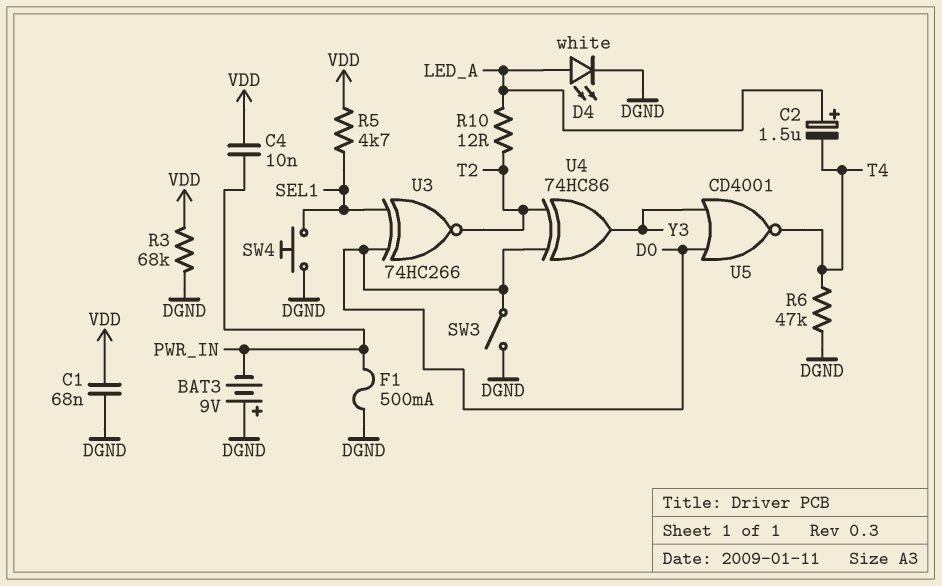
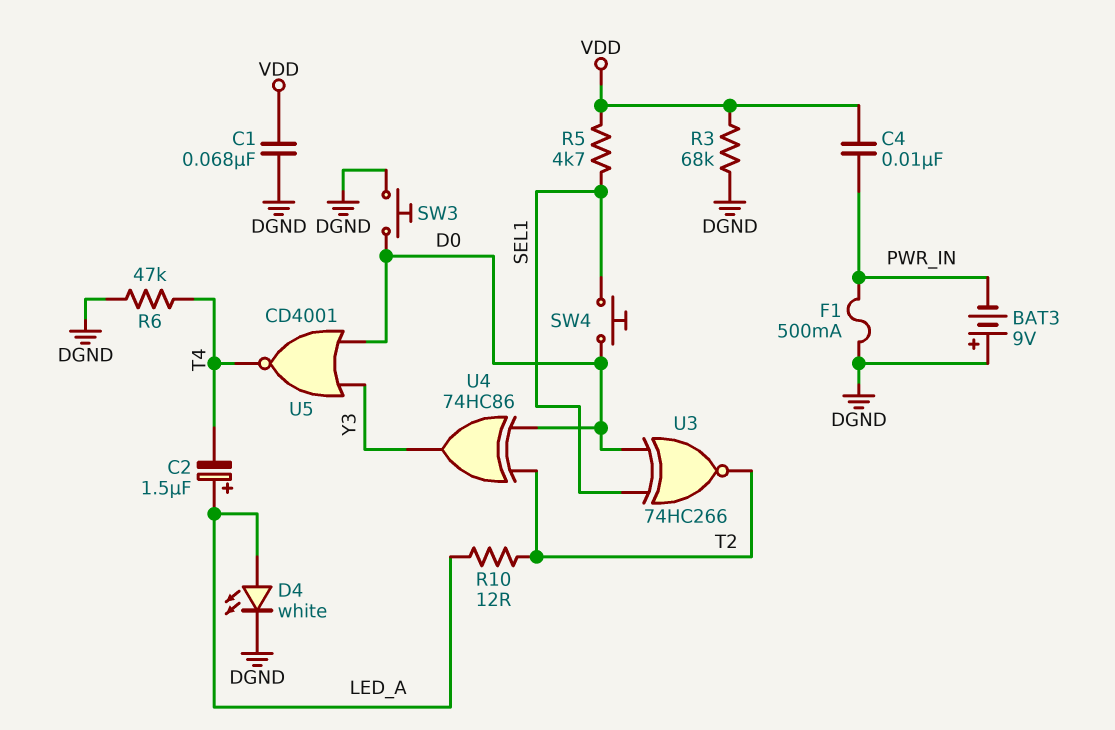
SW3: switch (D0, DGND) -> button (D0, DGND)
SW4: button (DGND, SEL1) -> button (D0, SEL1)

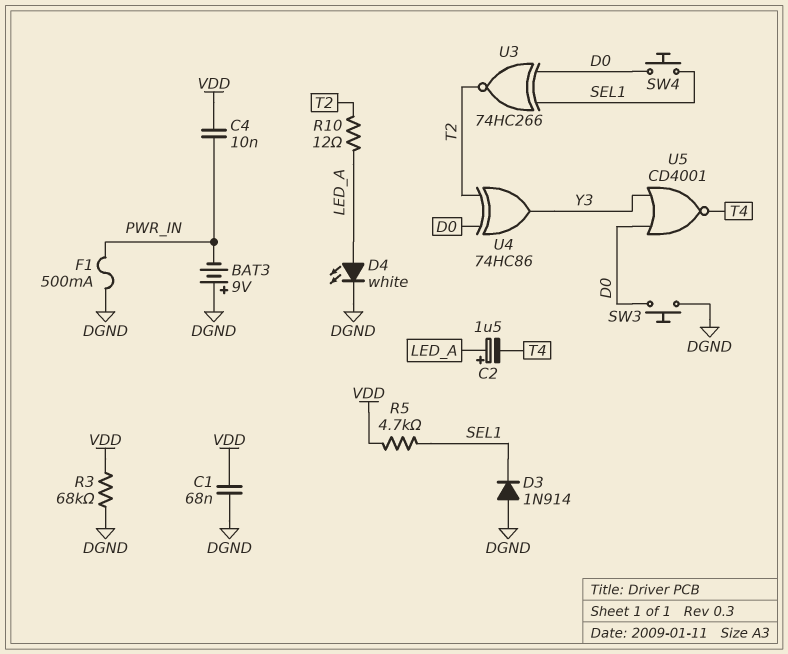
D3: none -> diode 1N914 (A DGND, K SEL1)
R6: 47k (DGND, T4) -> none

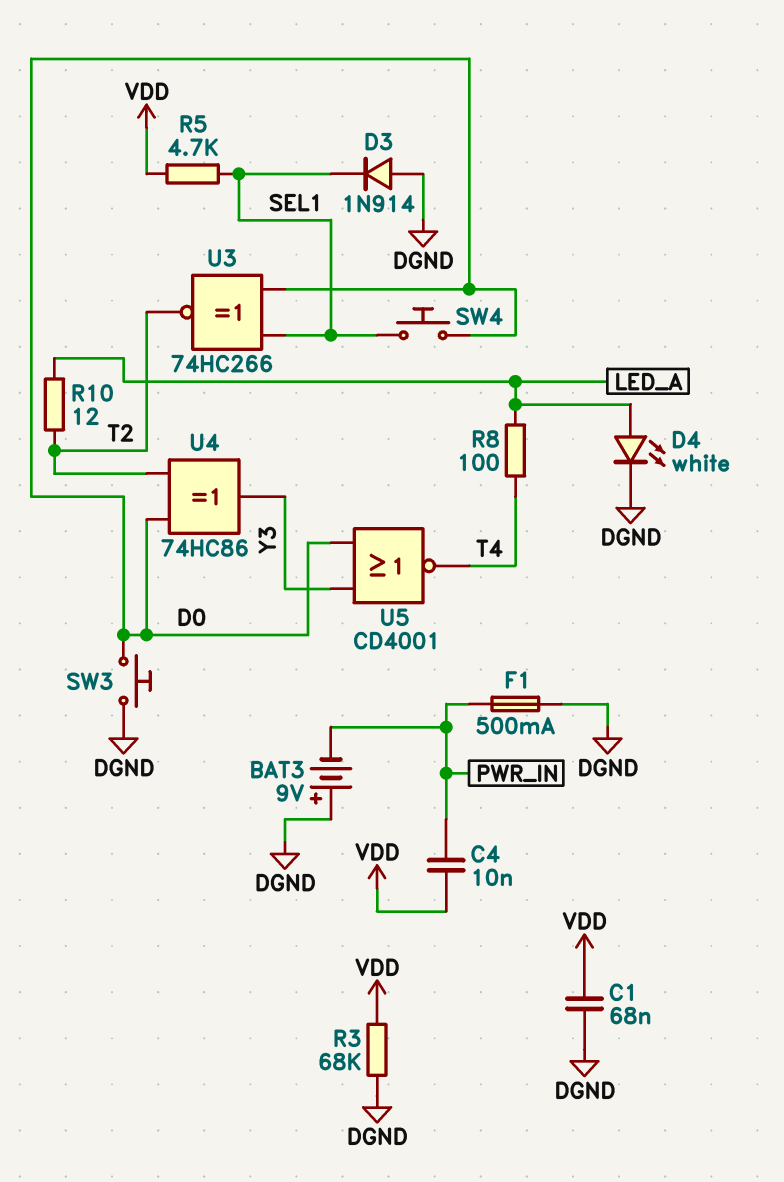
C2: 1.5uF (plus LED_A, minus T4) -> none
R8: none -> 100 (LED_A, T4)

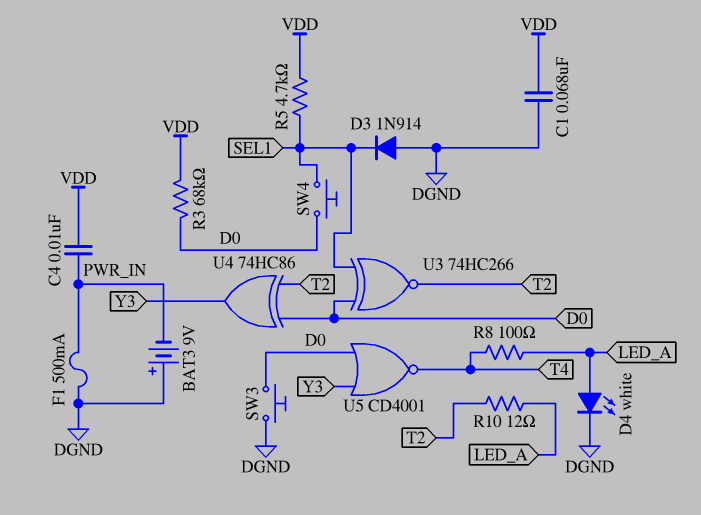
R3: 68k (DGND, VDD) -> 68k (D0, VDD)

